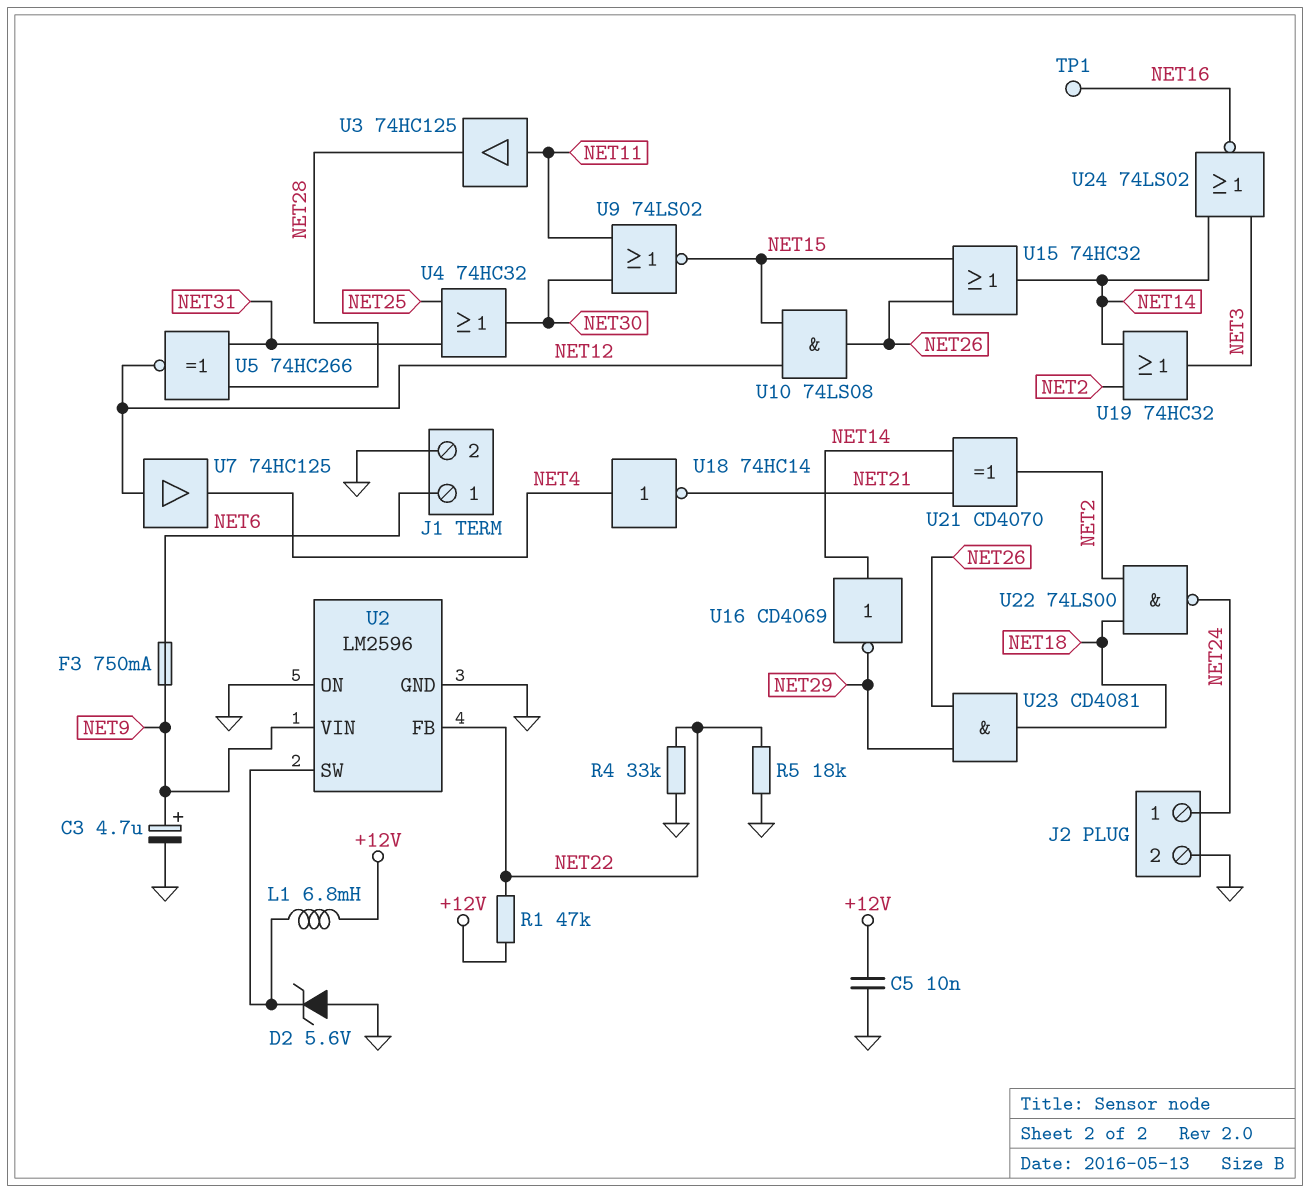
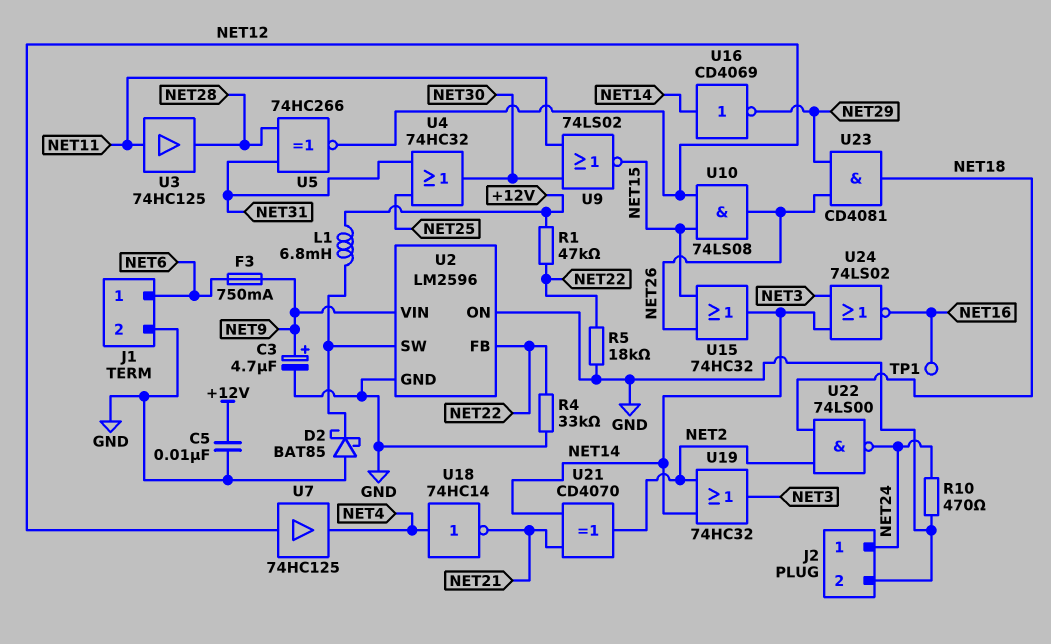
D2: zener 5.6V (A GND, K U2/SW) -> schottky BAT85 (A GND, K U2/SW)
R10: none -> 470 (GND, NET24)

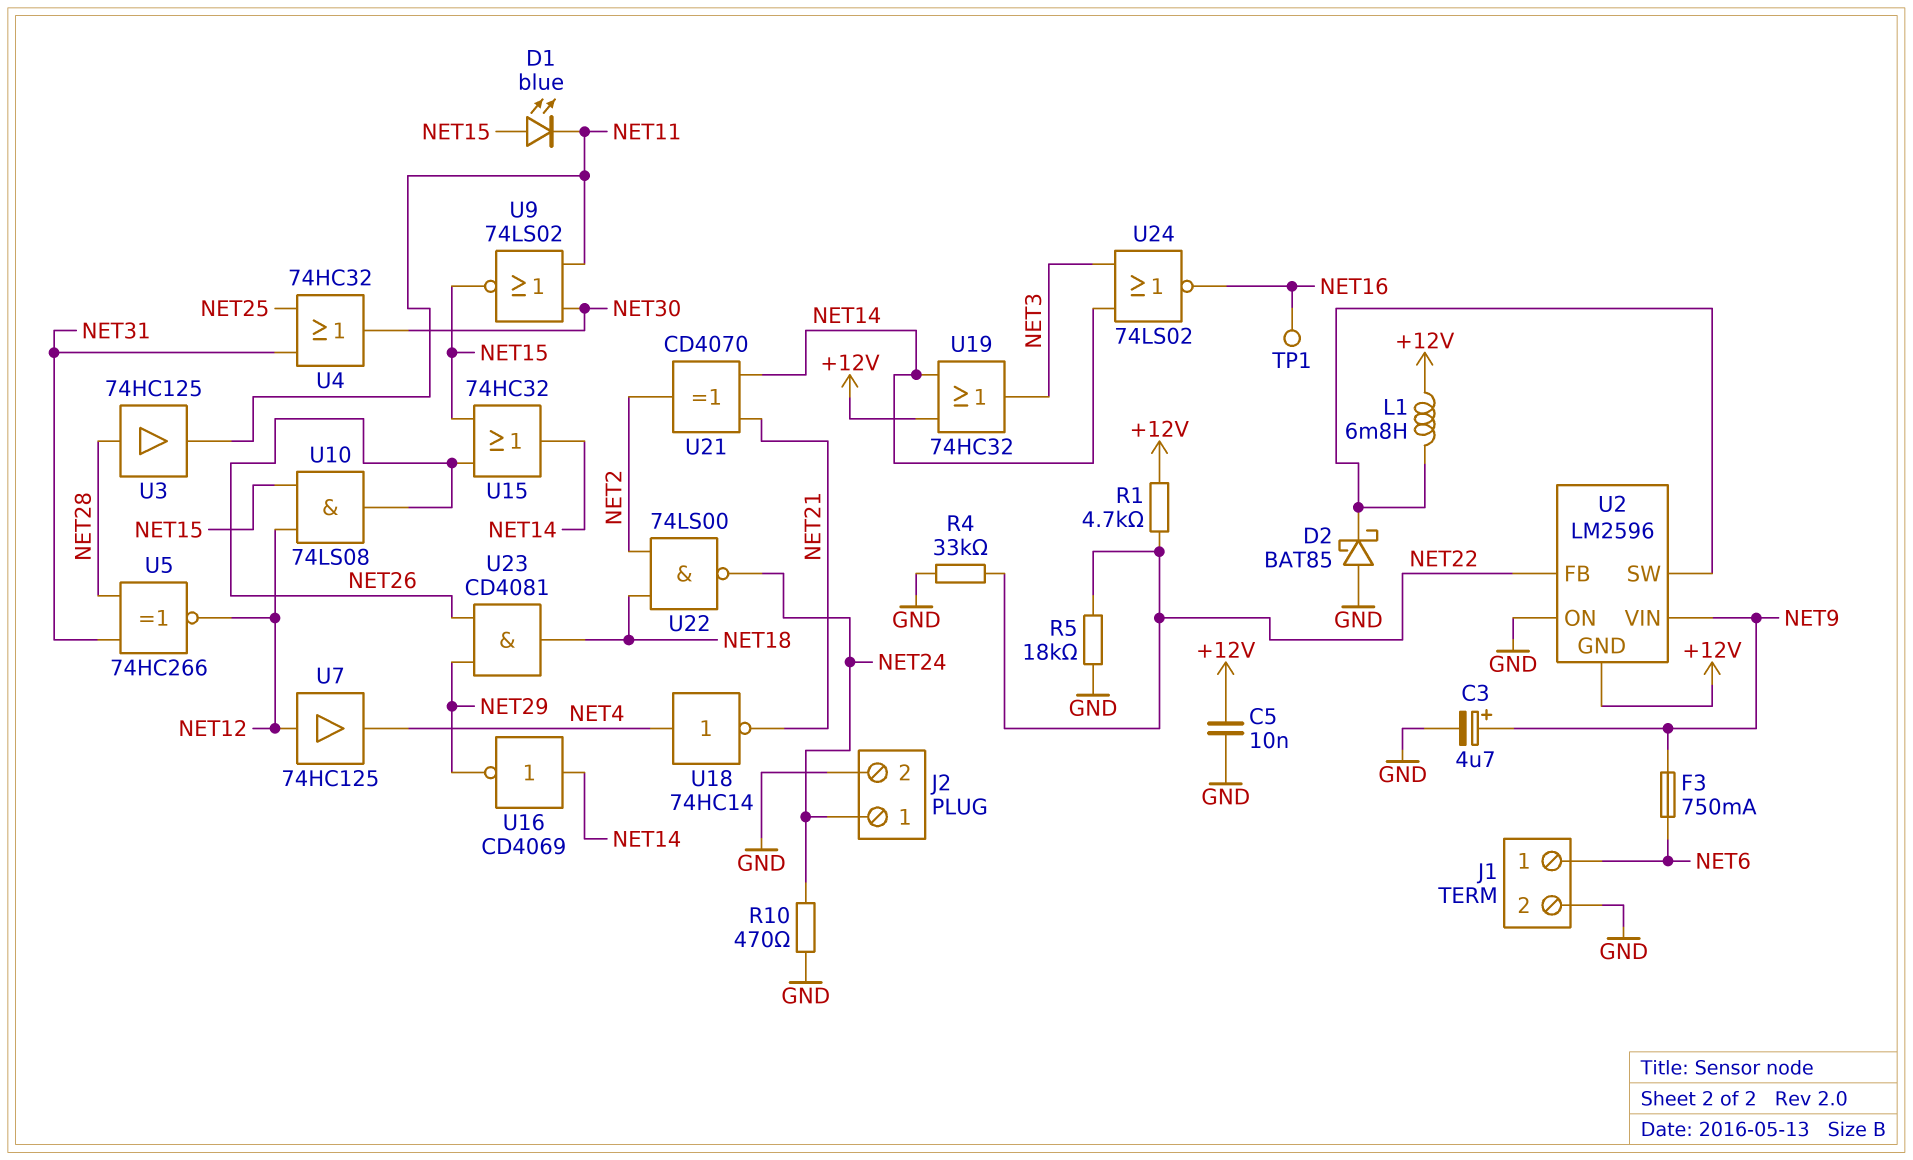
D1: none -> LED blue (A NET15, K NET11)
R1: 47k (+12V, NET22) -> 4.7k (+12V, NET22)
U2 pin GND: GND -> +12V
U3: buffer 74HC125 (in NET11, out NET28) -> buffer 74HC125 (in NET28, out NET11)
U19: OR 74HC32 (in NET2, in NET14, out NET3) -> OR 74HC32 (in +12V, in NET14, out NET3)

